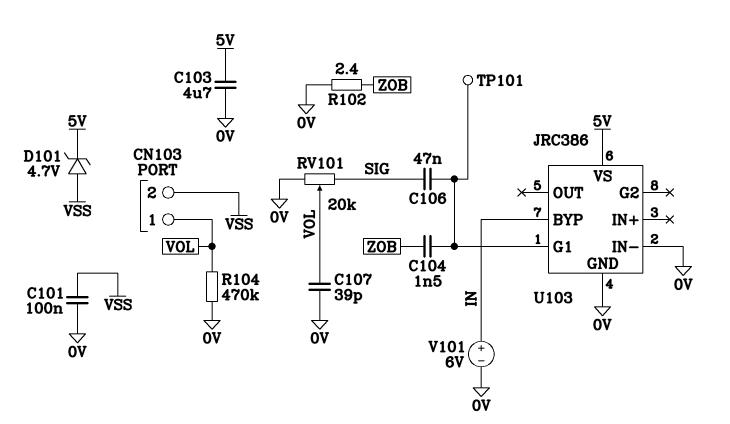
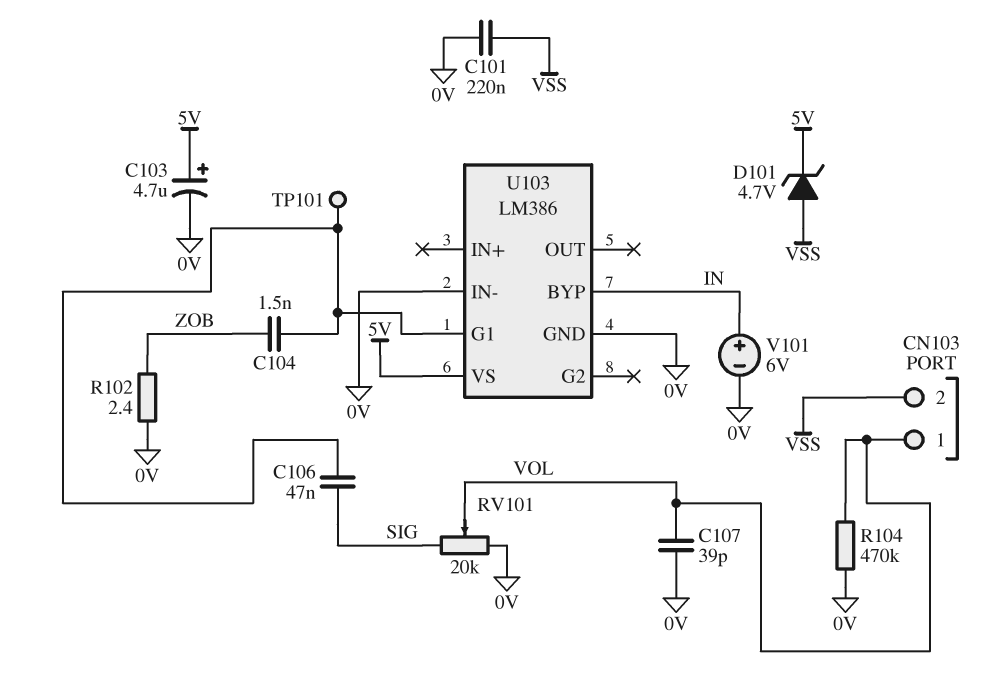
C101: 100nF (0V, VSS) -> 220nF (0V, VSS)
C103: 4.7uF (0V, 5V) -> 4.7uF (plus 5V, minus 0V)
U103: JRC386 -> LM386

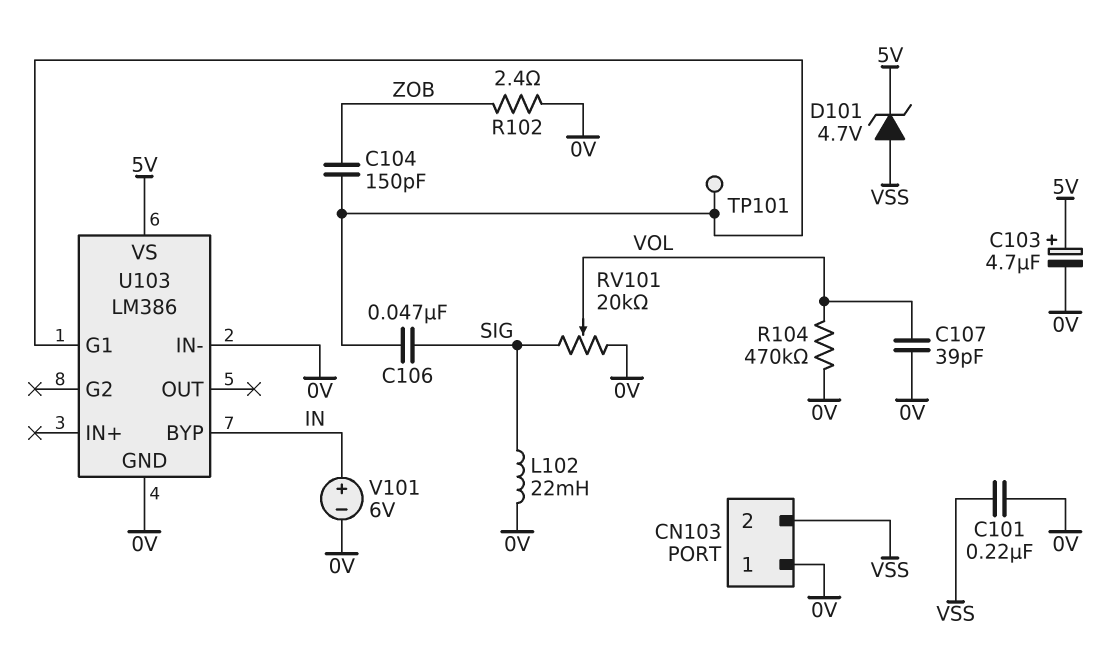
C104: 1.5nF (U103/G1, ZOB) -> 150pF (U103/G1, ZOB)
CN103 pin 1: VOL -> 0V
L102: none -> 22mH (0V, SIG)

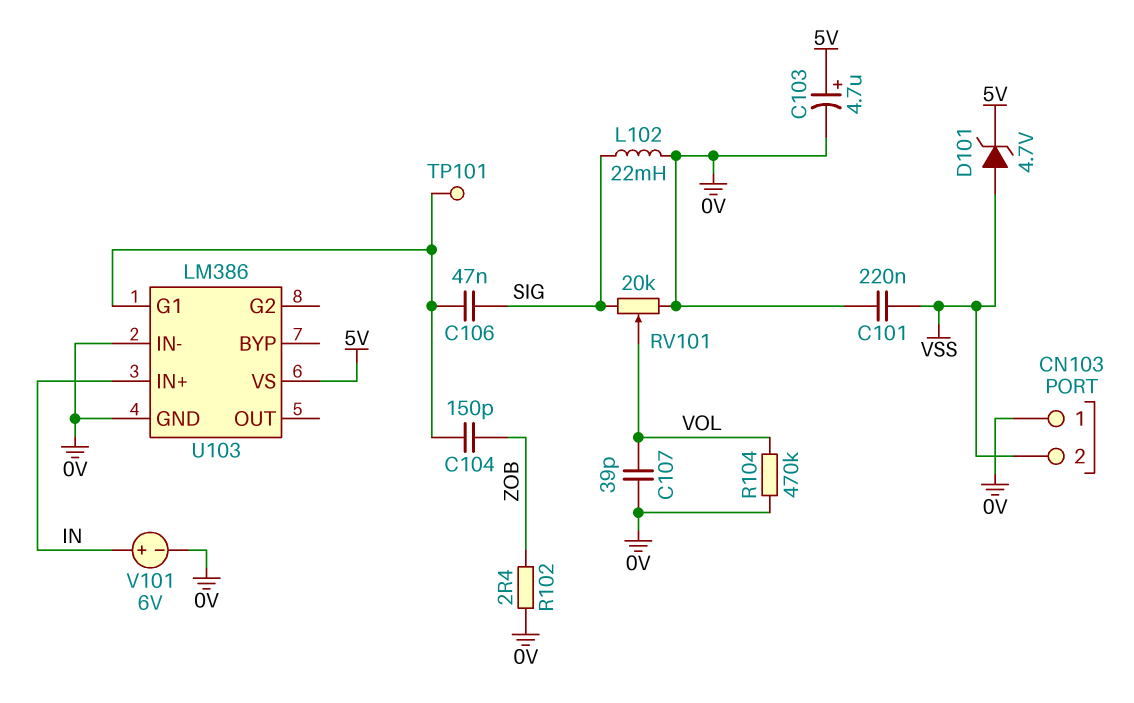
U103 pin BYP: IN -> none
U103 pin IN+: none -> IN

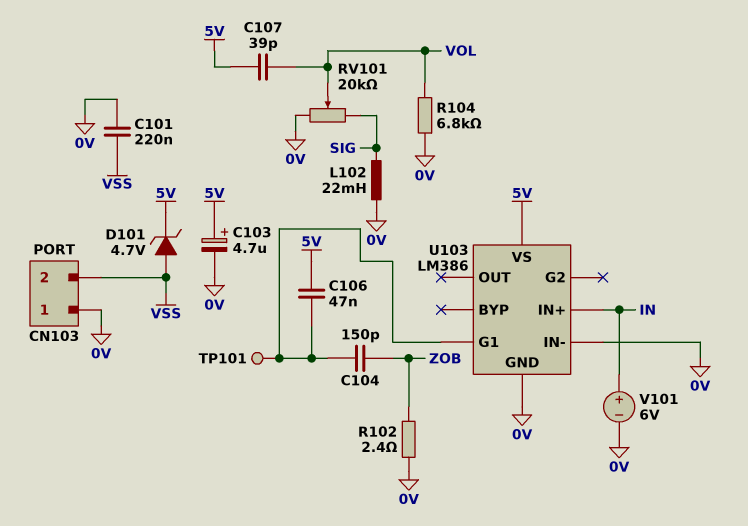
C106: 47nF (SIG, U103/G1) -> 47nF (5V, U103/G1)
C107: 39pF (0V, VOL) -> 39pF (5V, VOL)
R104: 470k (0V, VOL) -> 6.8k (0V, VOL)

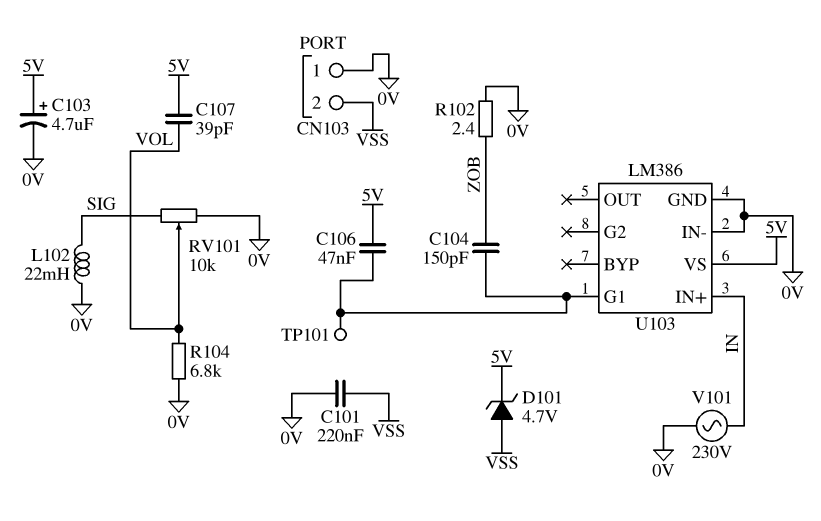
RV101: 20k (0V, SIG, wiper VOL) -> 10k (0V, SIG, wiper VOL)
V101: 6V (plus IN, minus 0V) -> AC 230V (0V, IN)

